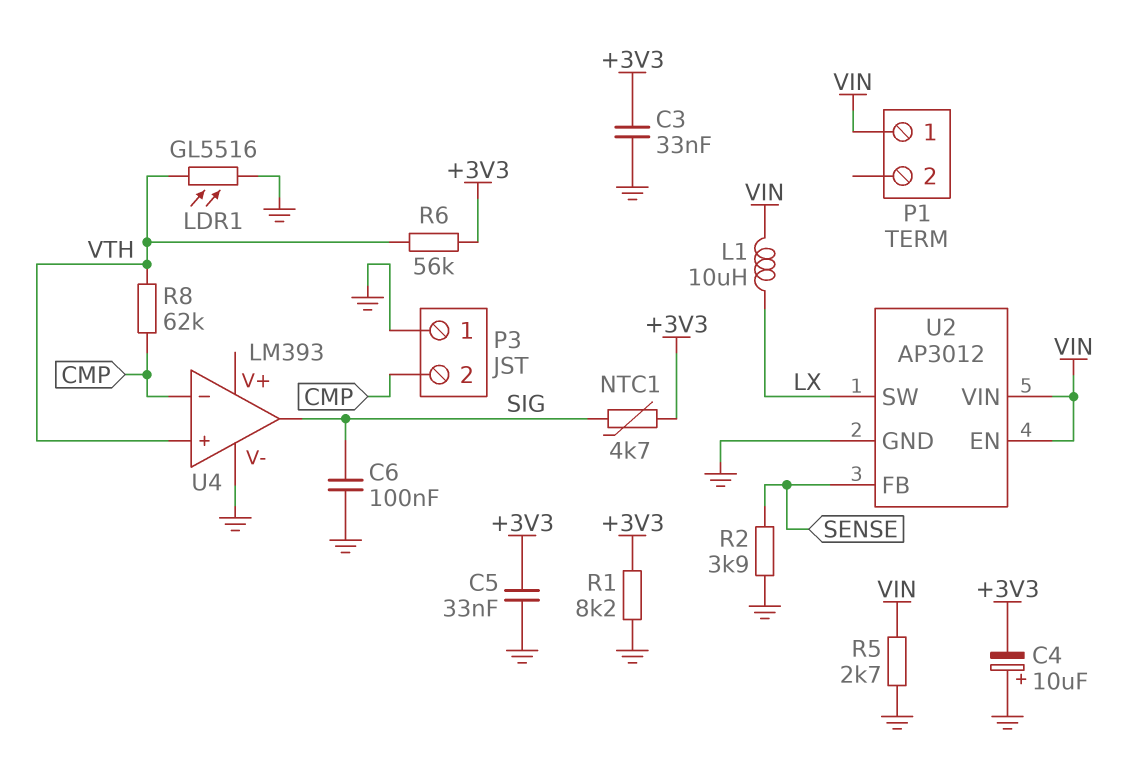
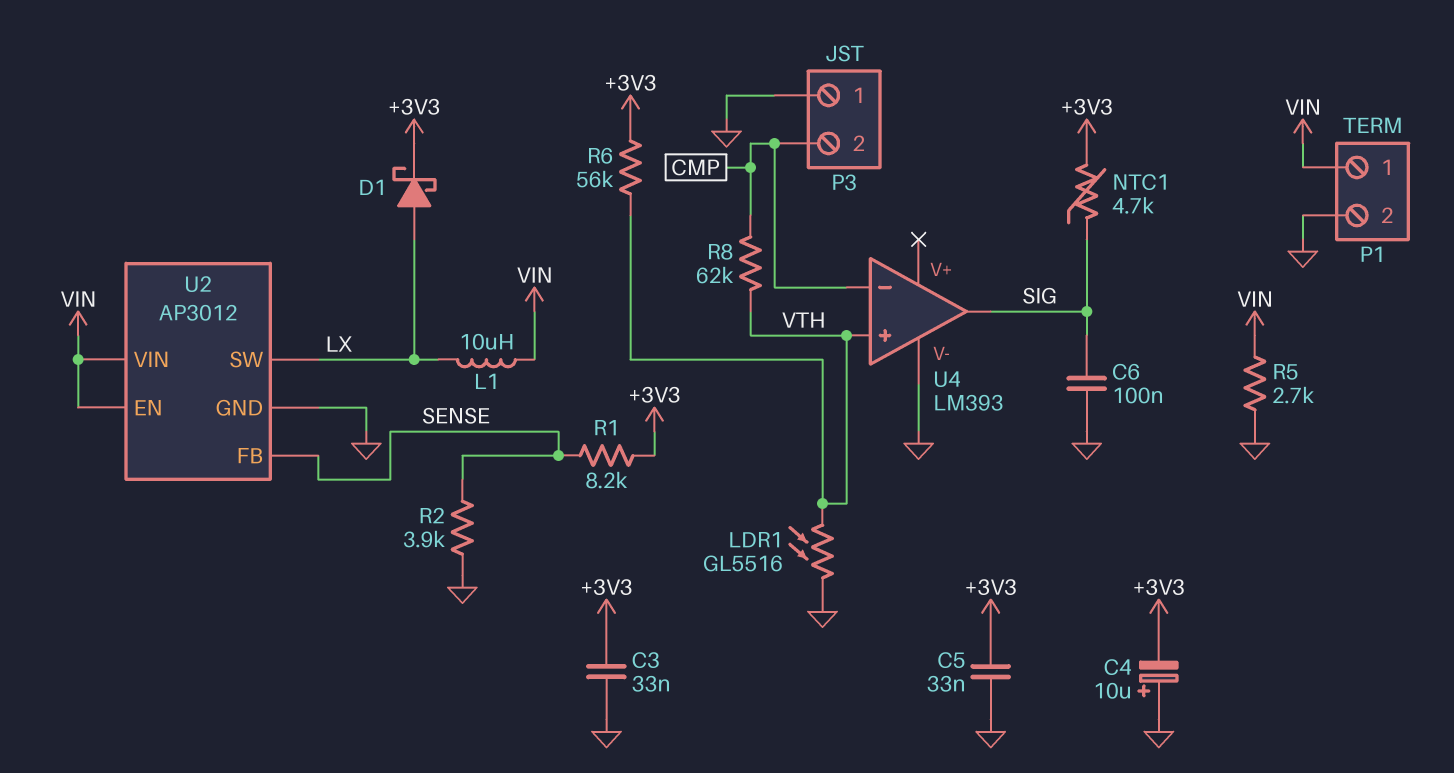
D1: none -> schottky (A LX, K +3V3)
P1 pin 2: none -> GND
R1: 8.2k (+3V3, GND) -> 8.2k (+3V3, SENSE)

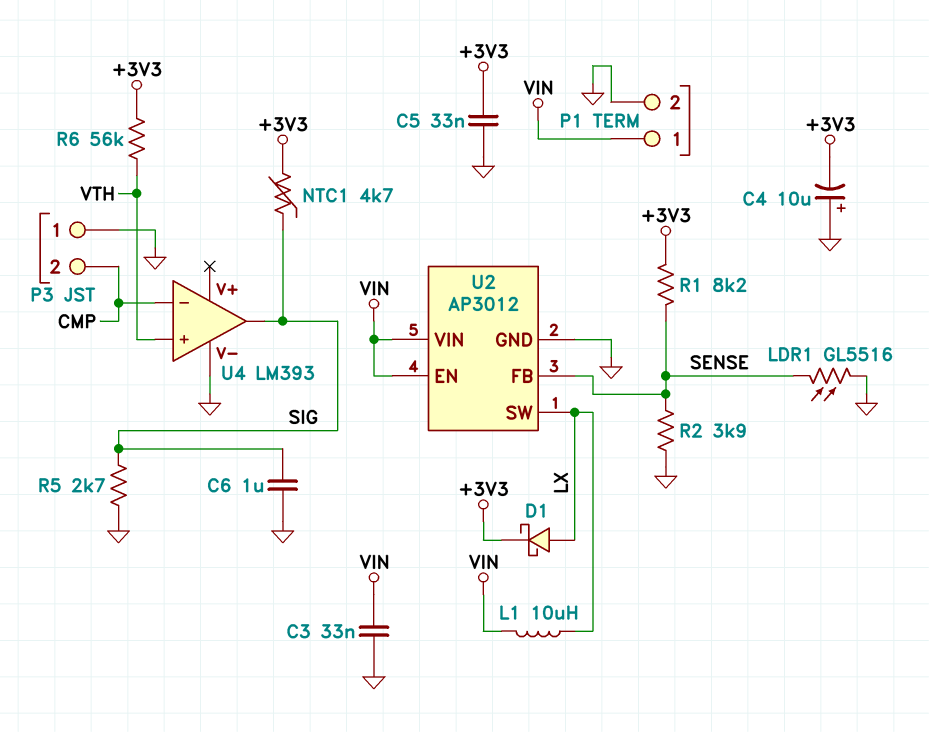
C3: 33nF (+3V3, GND) -> 33nF (GND, VIN)
C6: 100nF (GND, SIG) -> 1uF (GND, SIG)
LDR1: GL5516 (GND, VTH) -> GL5516 (GND, SENSE)
R5: 2.7k (GND, VIN) -> 2.7k (GND, SIG)
R8: 62k (CMP, VTH) -> none

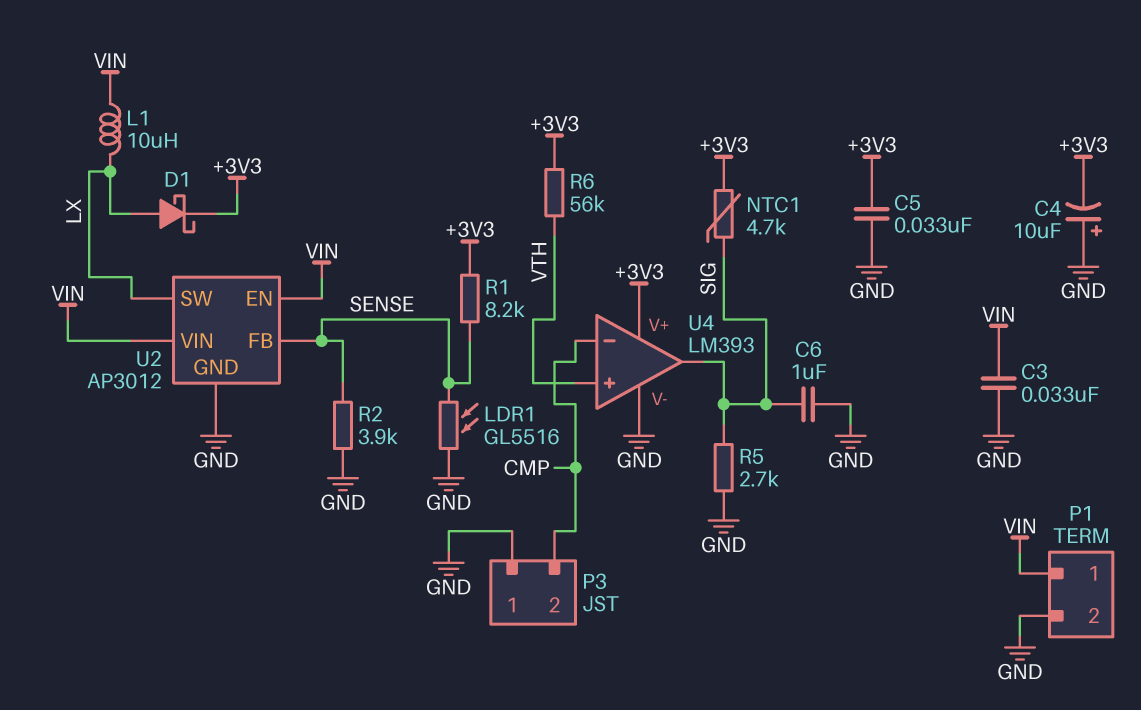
U4 pin V+: none -> +3V3

